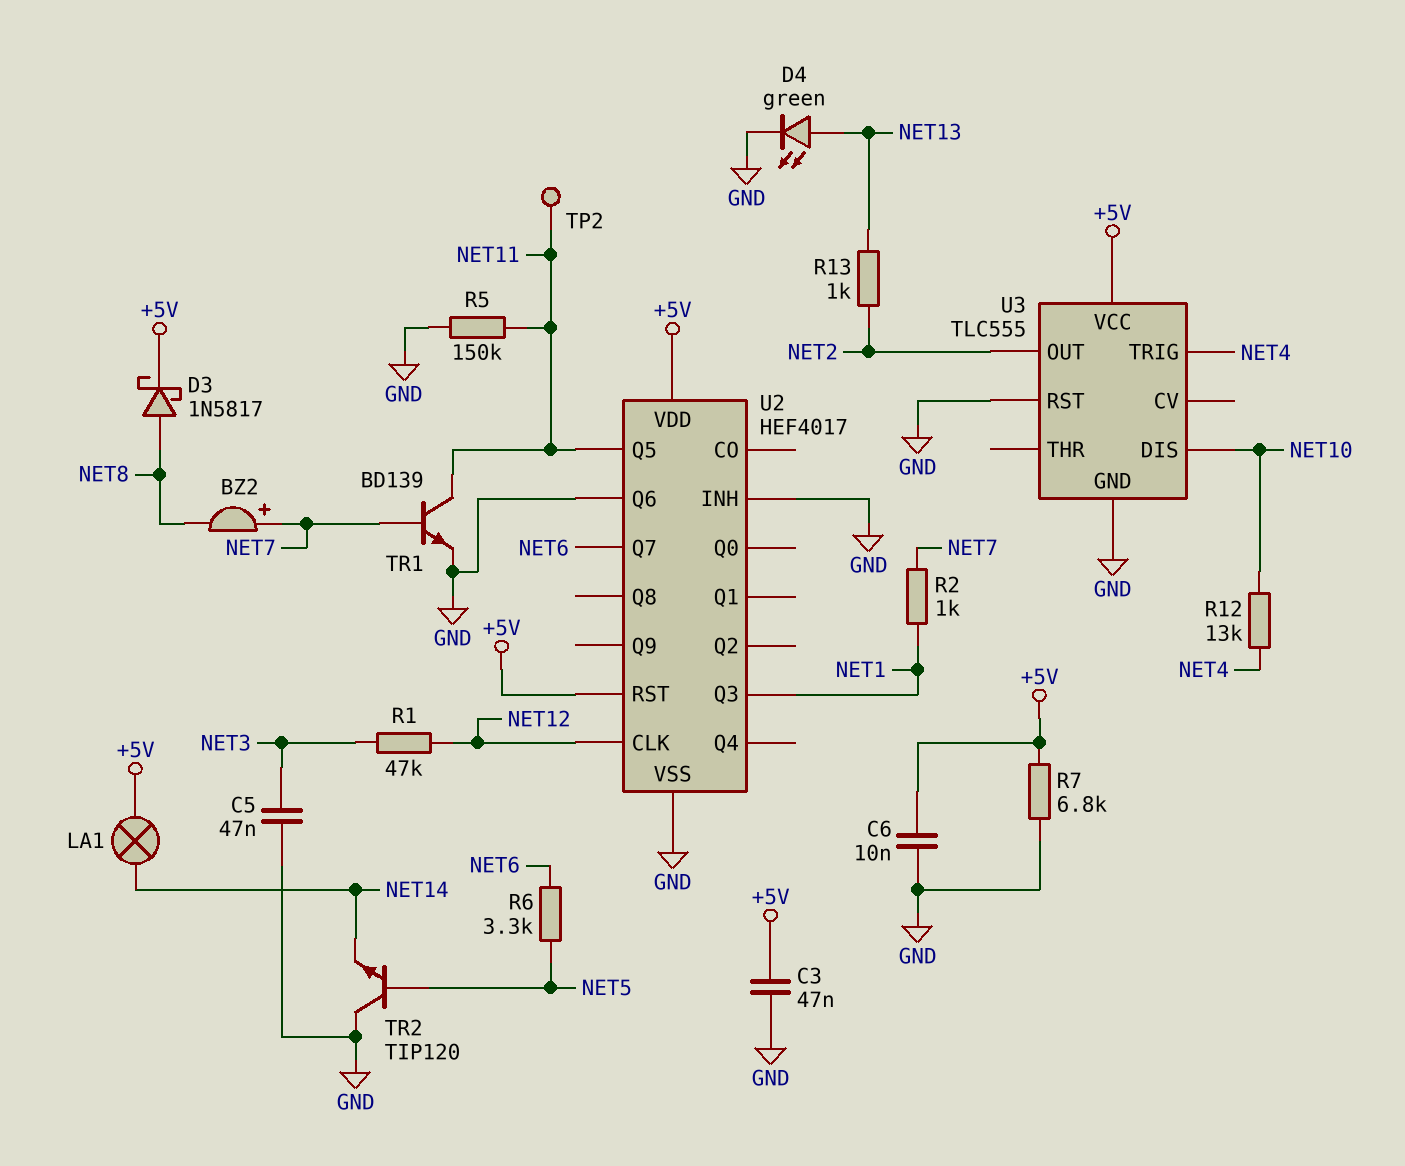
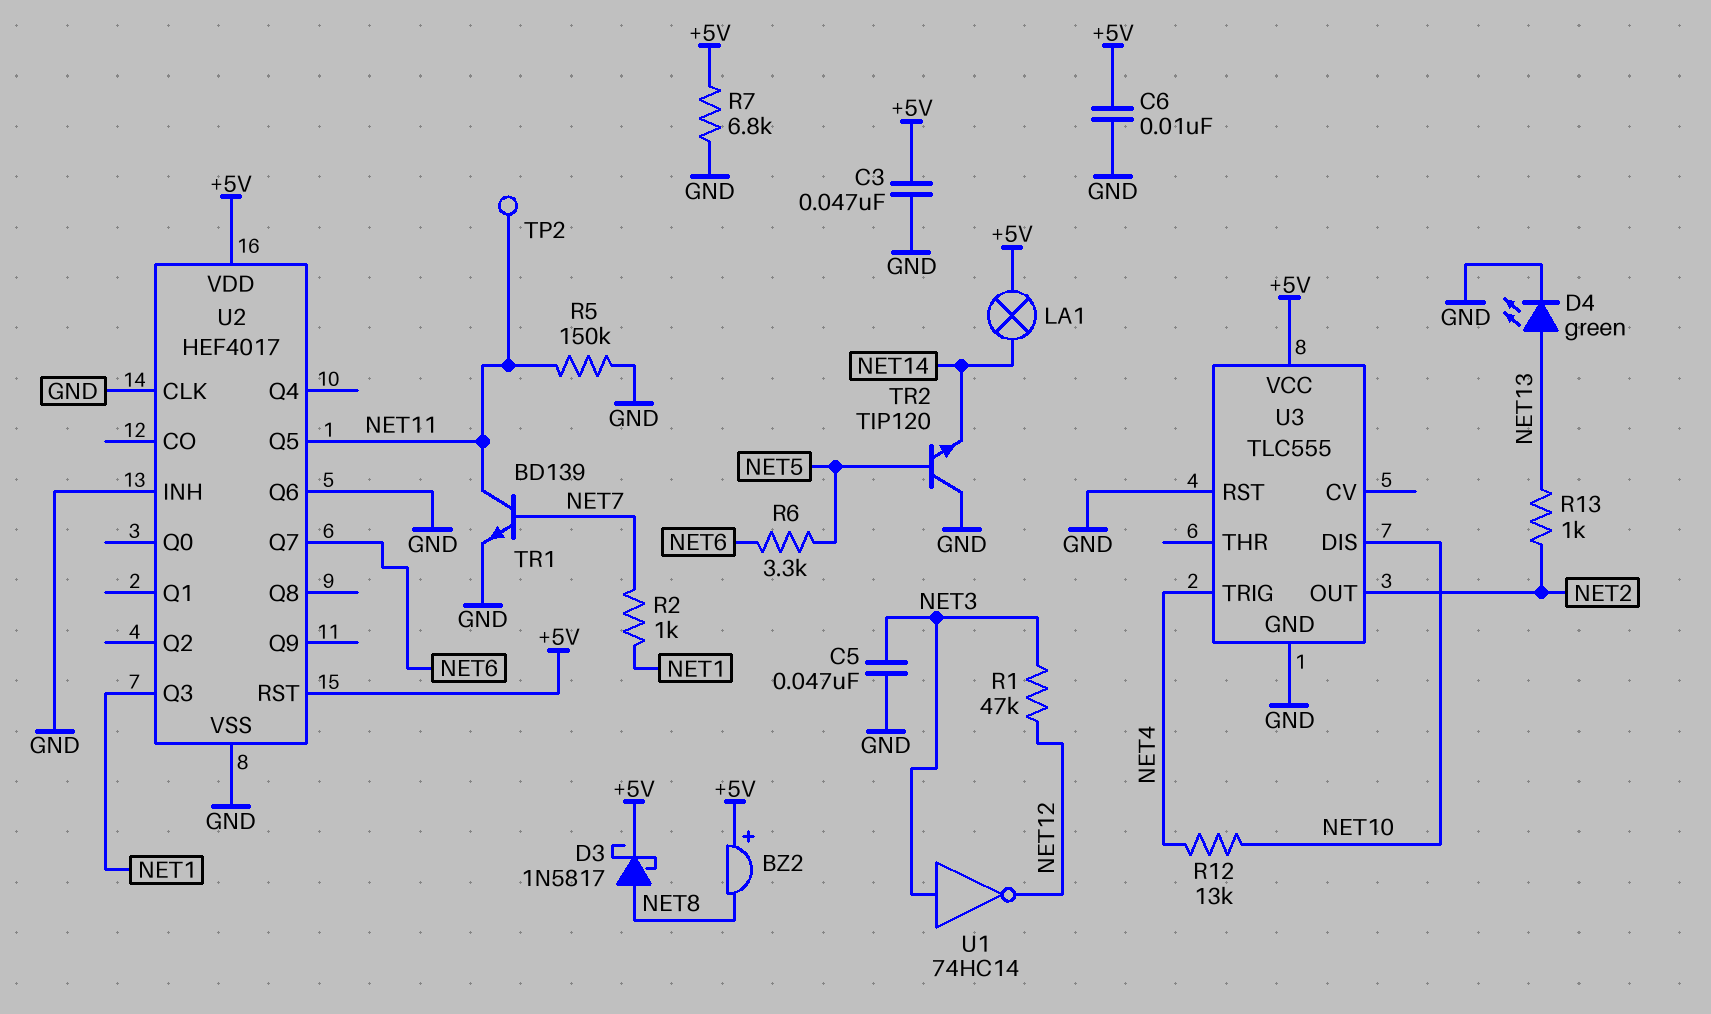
BZ2: buzzer (plus NET7, minus NET8) -> buzzer (plus +5V, minus NET8)
U1: none -> NOT 74HC14 (in NET3, out NET12)
U2 pin CLK: NET12 -> GND

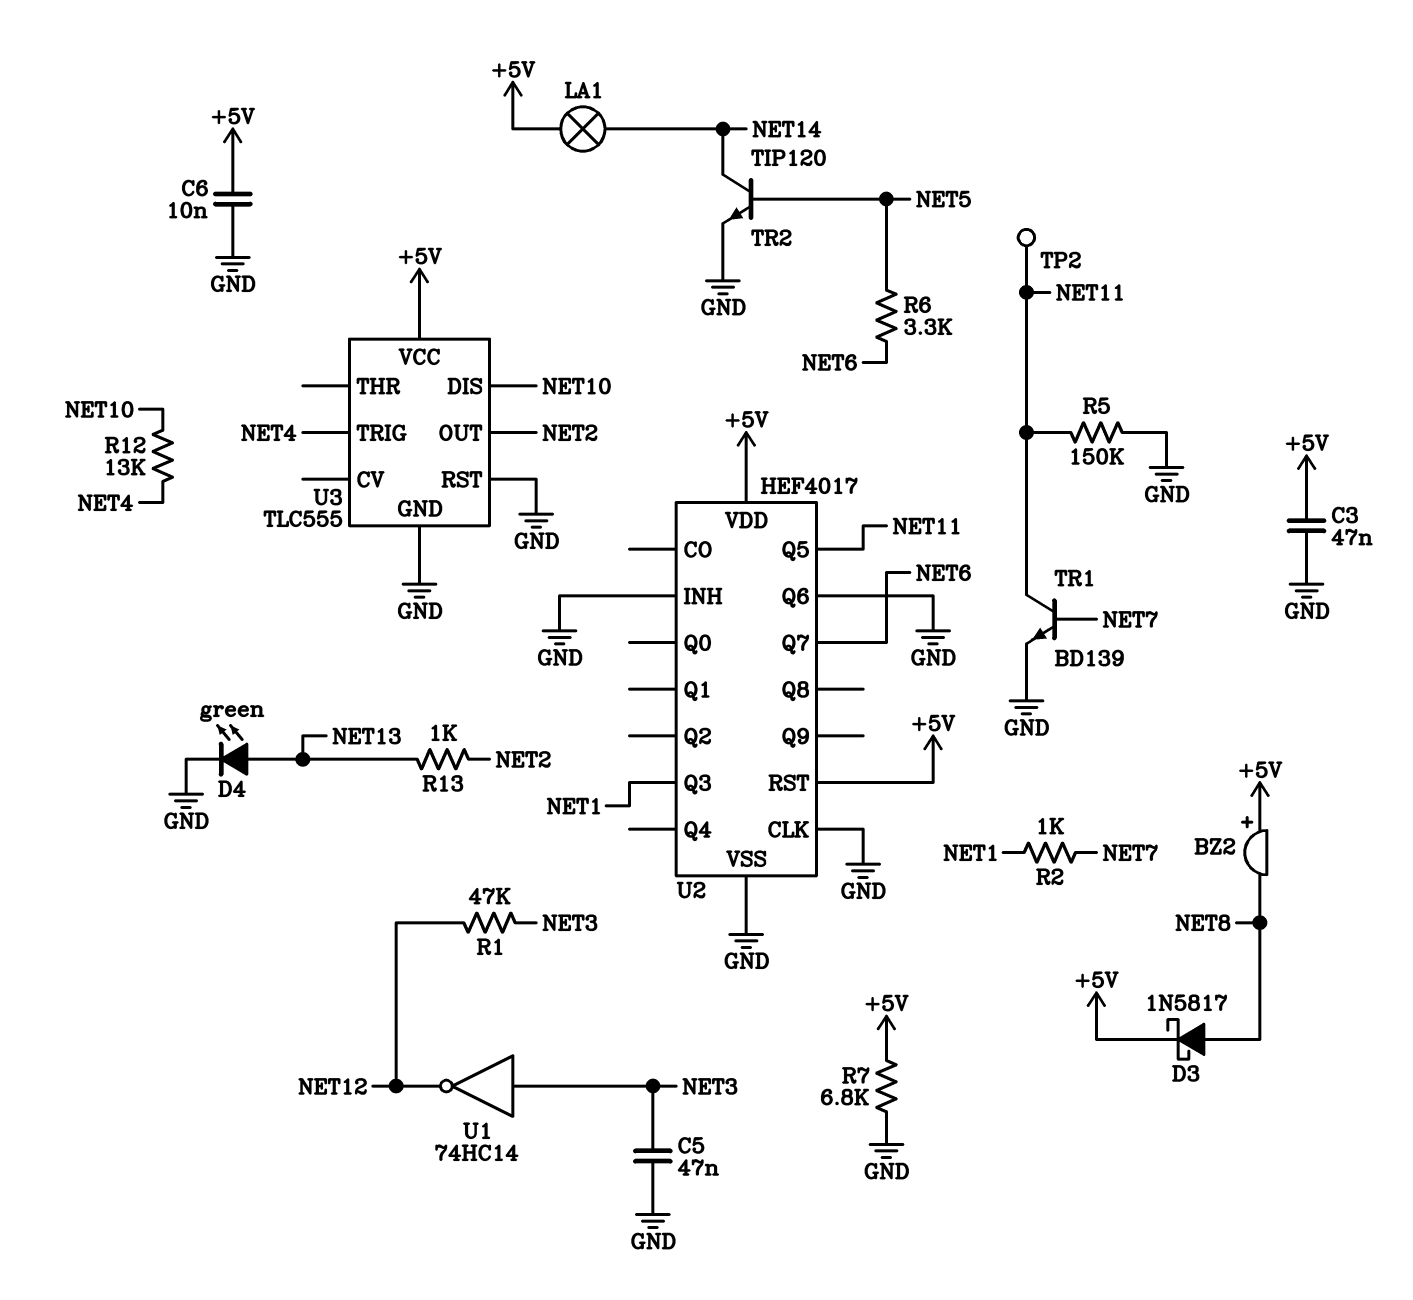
TR2: NPN TIP120 (B NET5, C GND, E NET14) -> NPN TIP120 (B NET5, C NET14, E GND)

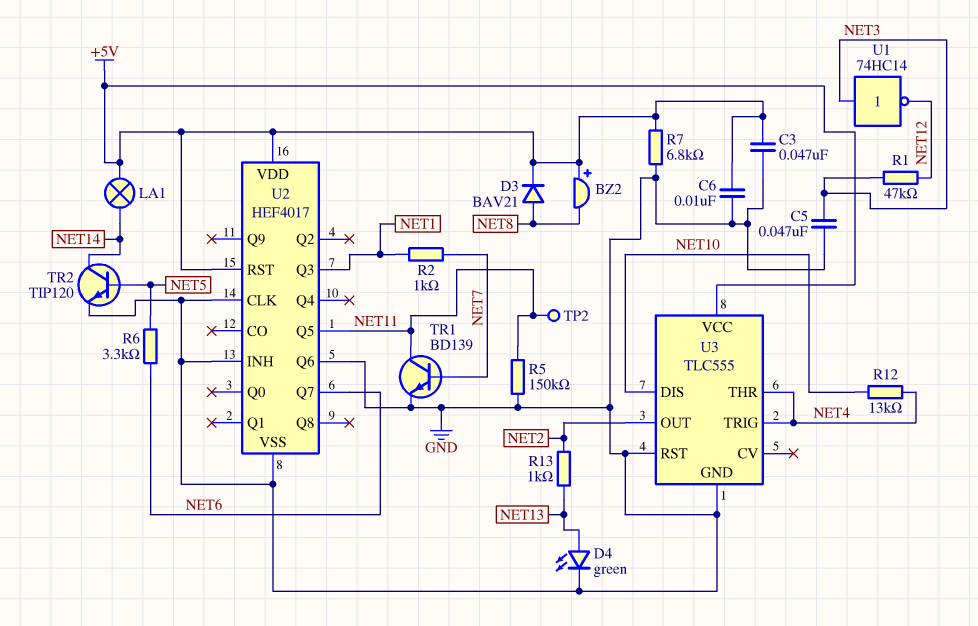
D3: schottky 1N5817 (A NET8, K +5V) -> diode BAV21 (A NET8, K +5V)
U3 pin THR: none -> NET4

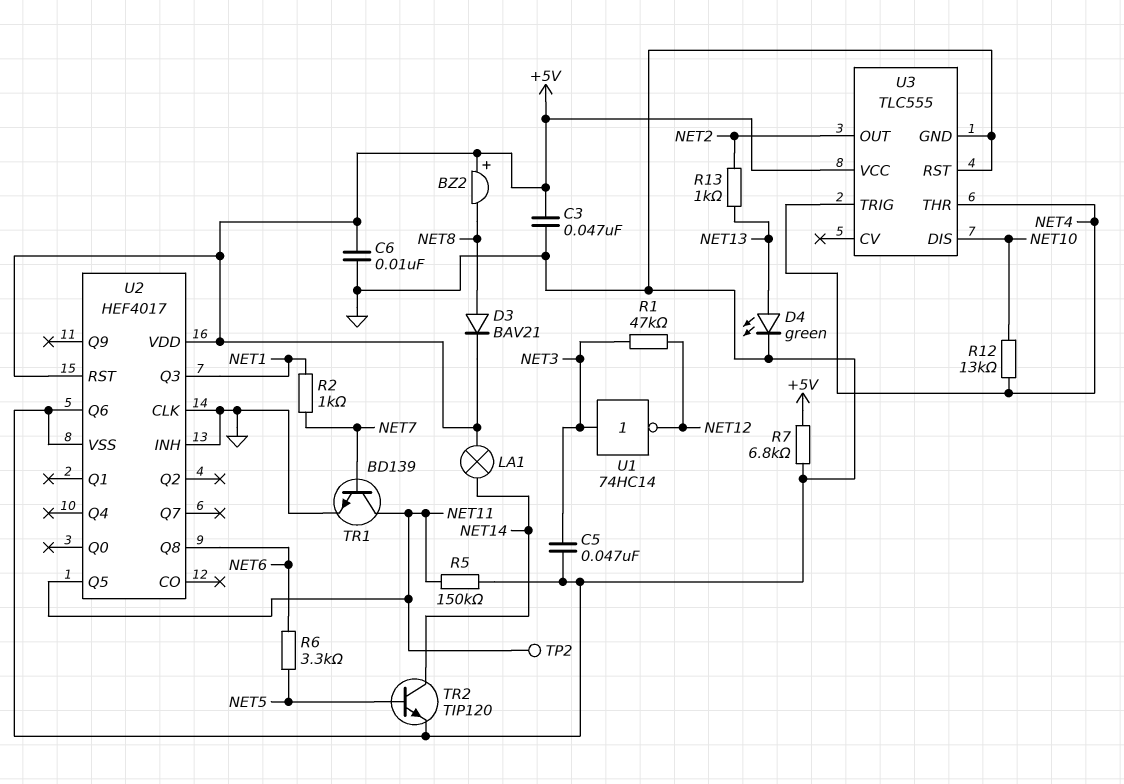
U2 pin Q7: NET6 -> none
U2 pin Q8: none -> NET6

